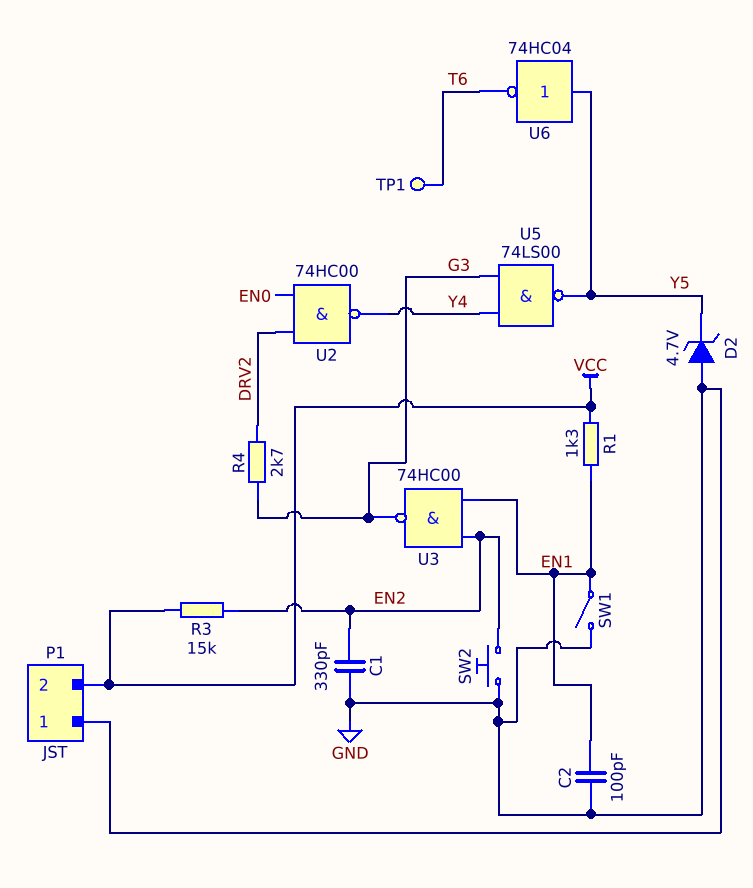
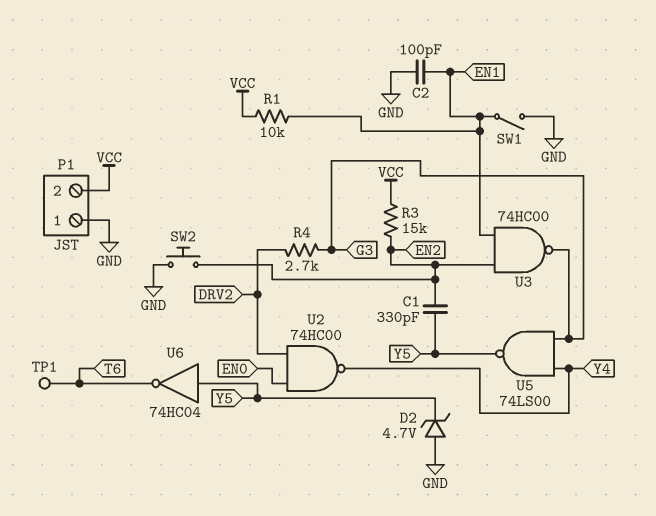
C1: 330pF (EN2, GND) -> 330pF (EN2, Y5)
R1: 1.3k (EN1, VCC) -> 10k (EN1, VCC)

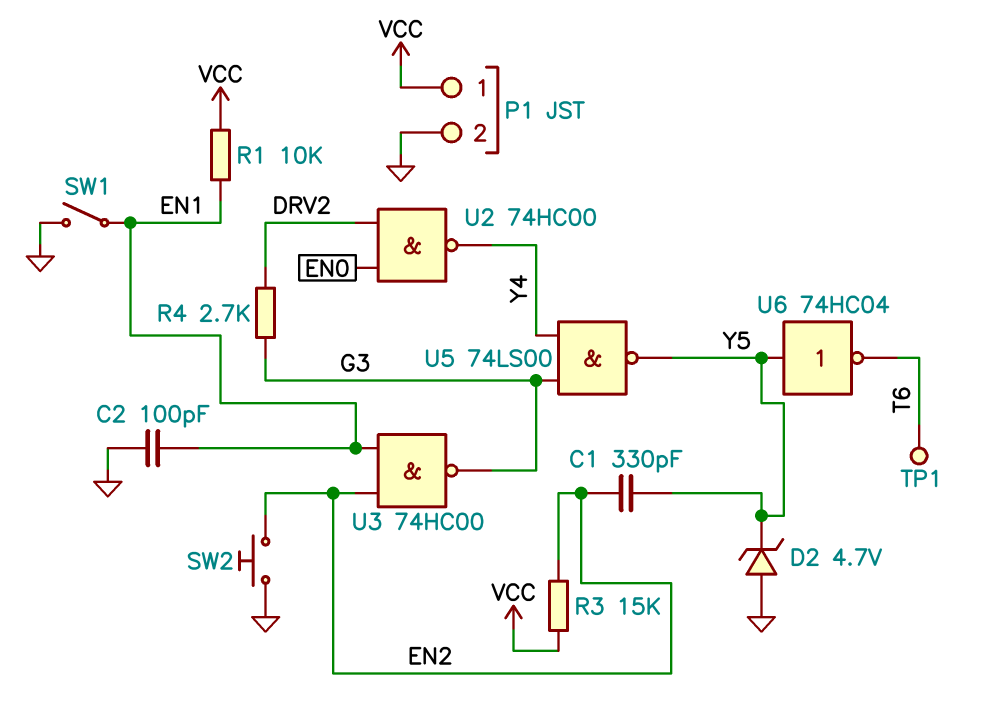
P1 pin 1: GND -> VCC
P1 pin 2: VCC -> GND

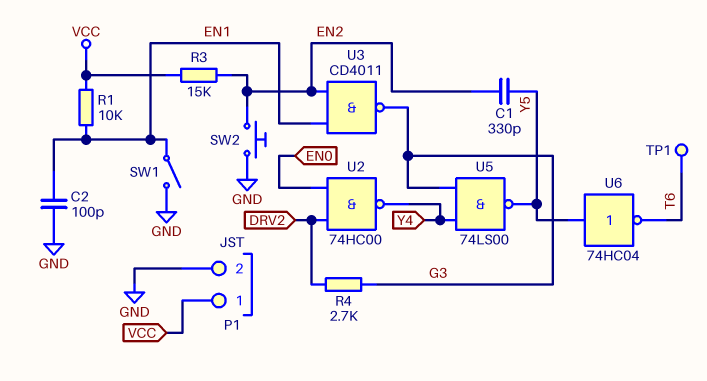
D2: zener 4.7V (A GND, K Y5) -> none
U3: NAND 74HC00 (in EN1, in EN2, out G3) -> NAND CD4011 (in EN1, in EN2, out G3)

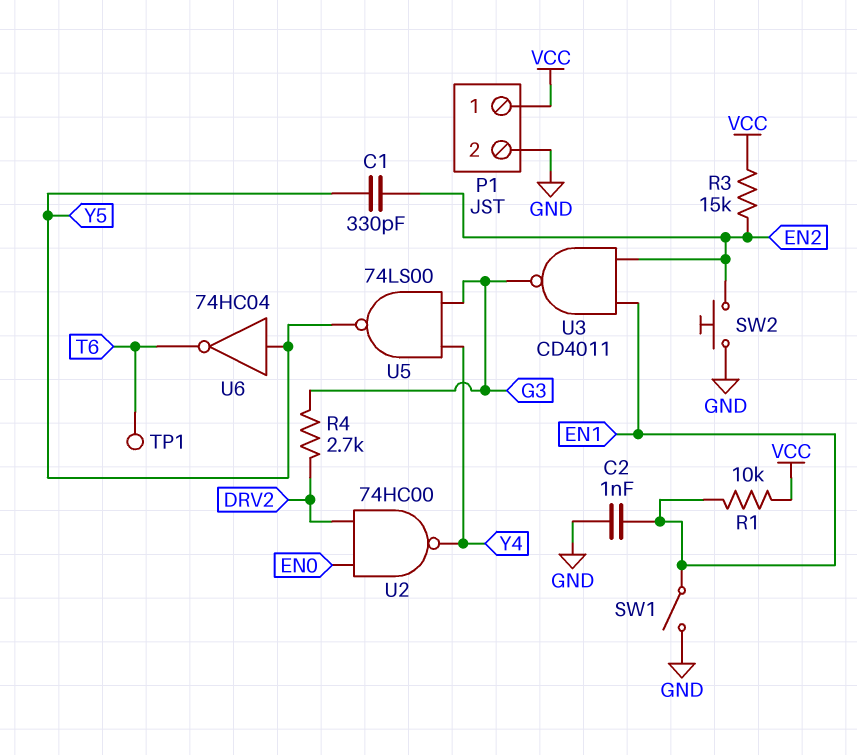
C2: 100pF (EN1, GND) -> 1nF (EN1, GND)

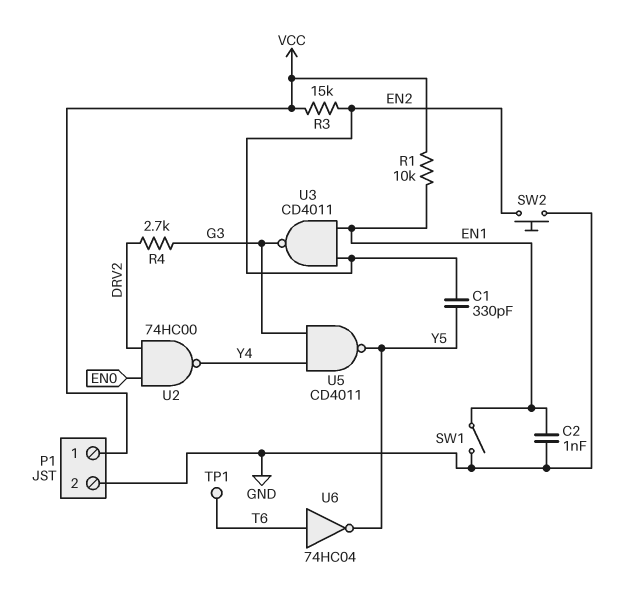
U5: NAND 74LS00 (in G3, in Y4, out Y5) -> NAND CD4011 (in G3, in Y4, out Y5)
U6: NOT 74HC04 (in Y5, out T6) -> NOT 74HC04 (in T6, out Y5)

